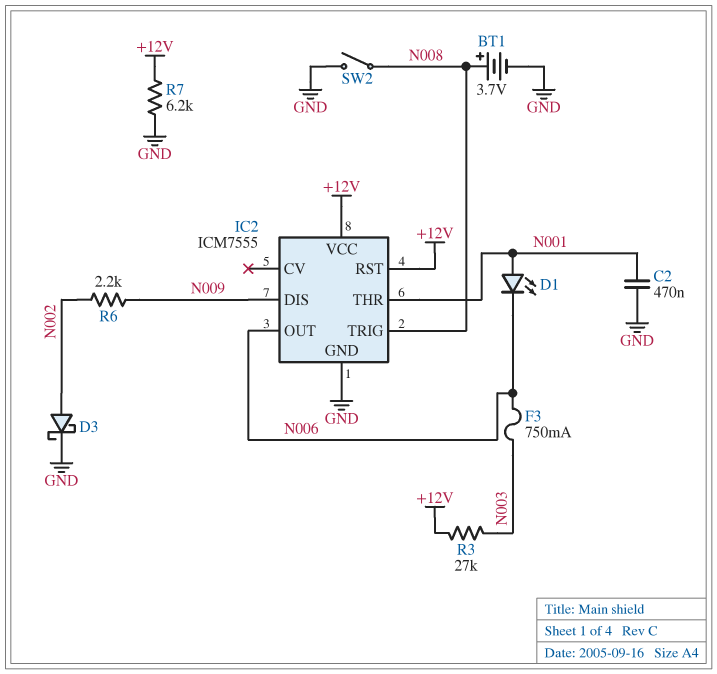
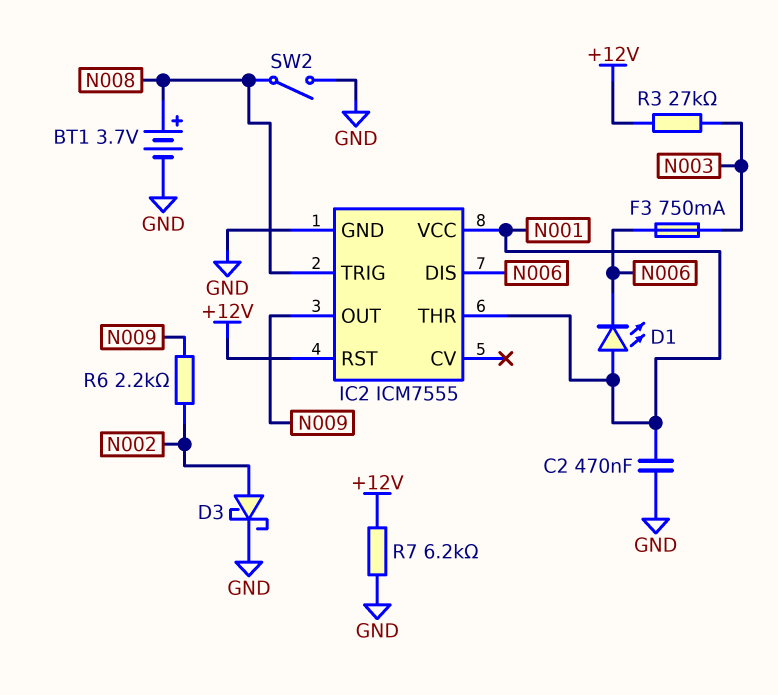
IC2 pin DIS: N009 -> N006
IC2 pin OUT: N006 -> N009
IC2 pin VCC: +12V -> N001

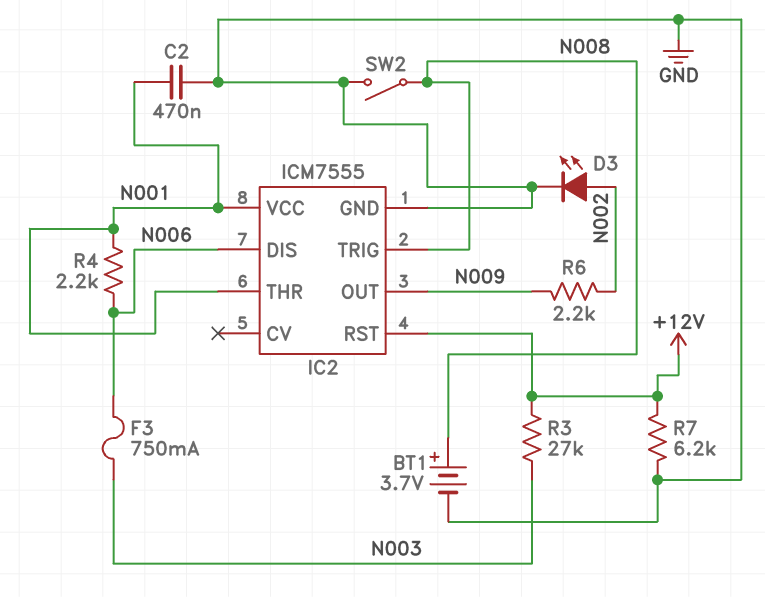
D1: LED (A N001, K N006) -> none
D3: schottky (A N002, K GND) -> LED (A N002, K GND)
R4: none -> 2.2k (N001, N006)

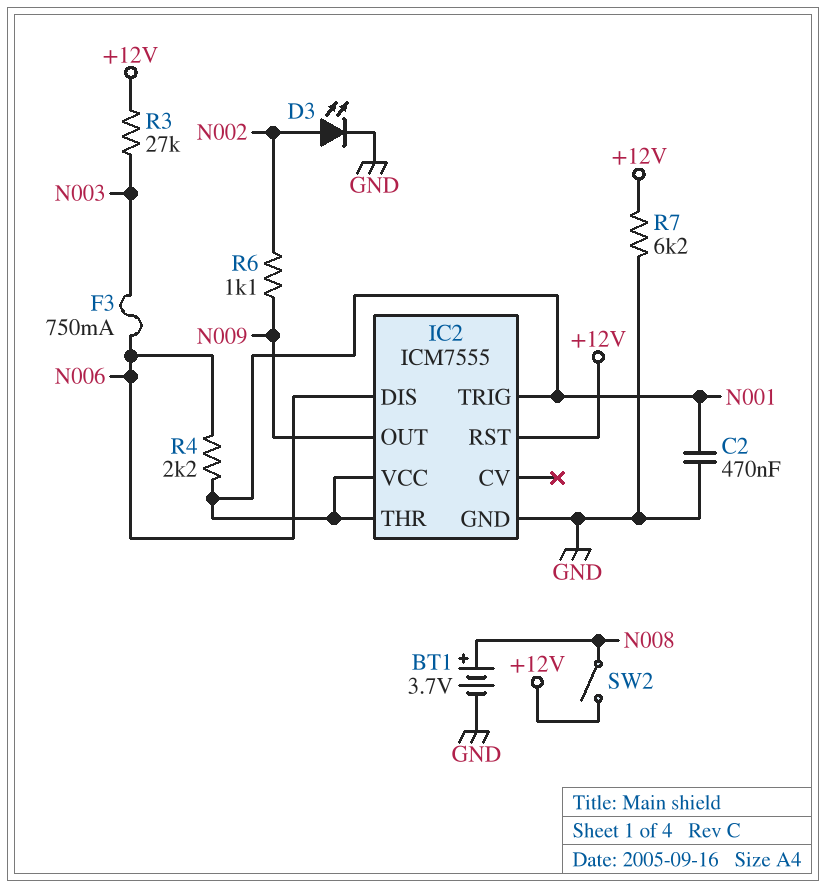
IC2 pin TRIG: N008 -> N001
R6: 2.2k (N002, N009) -> 1.1k (N002, N009)
SW2: switch (GND, N008) -> switch (+12V, N008)

